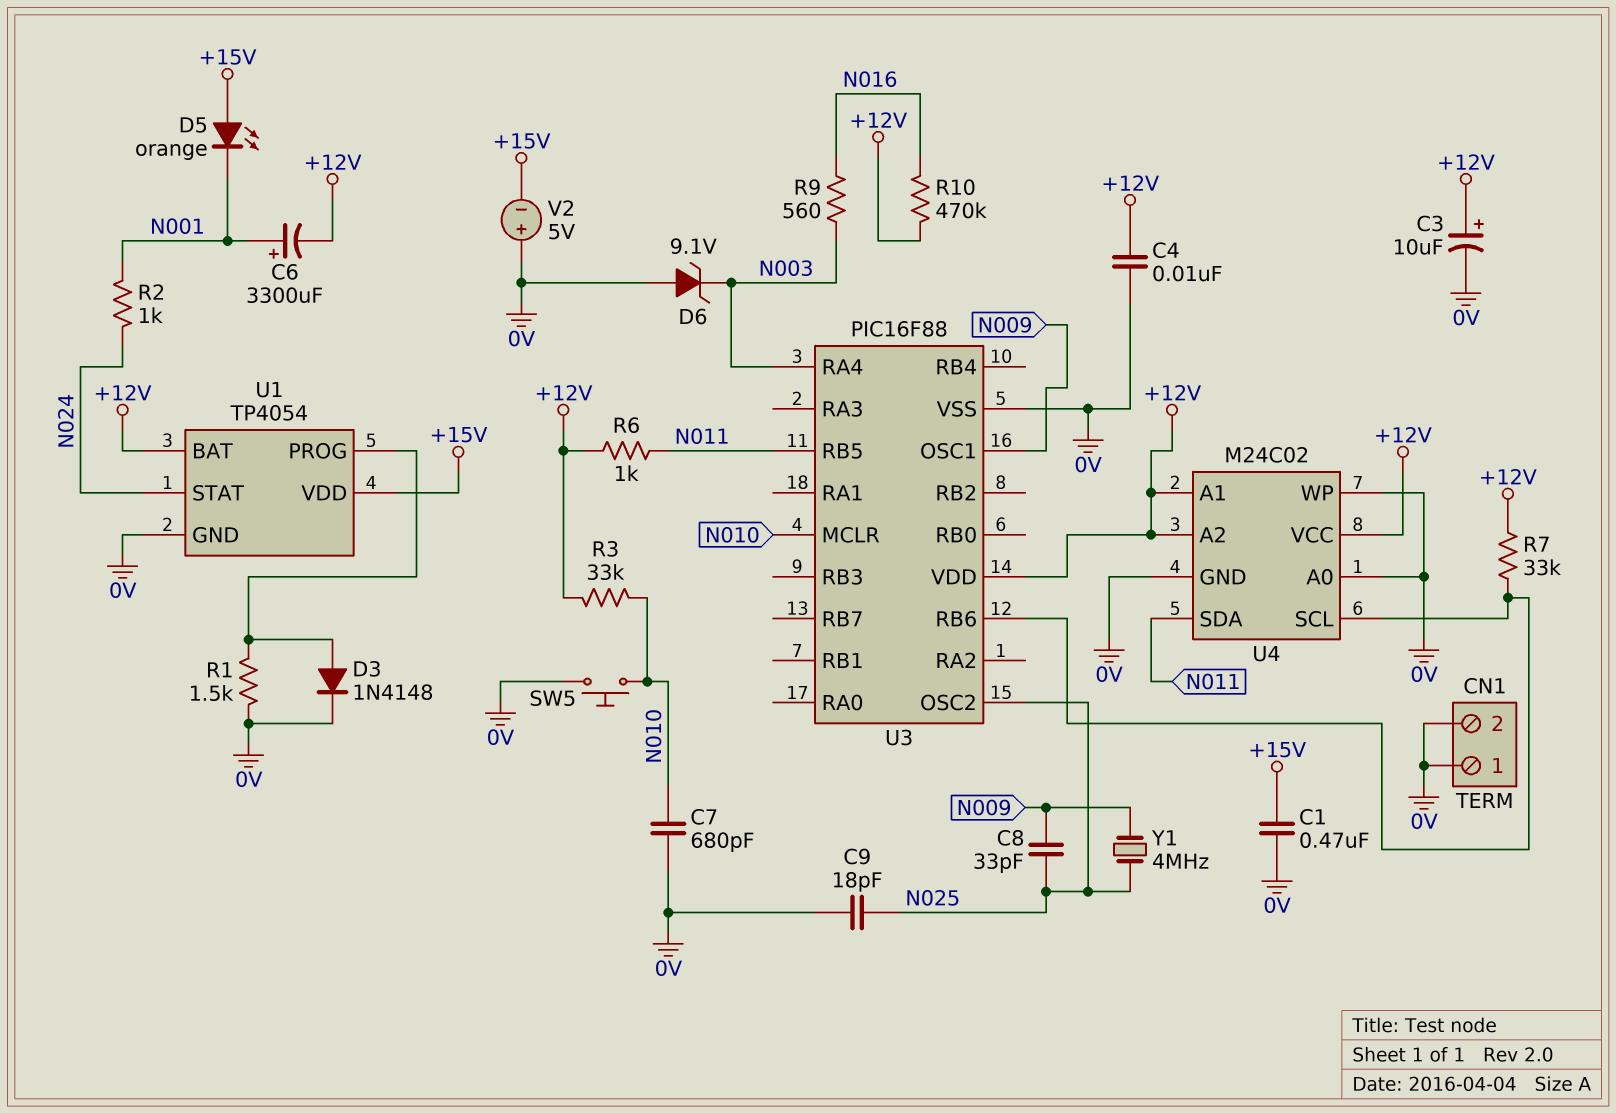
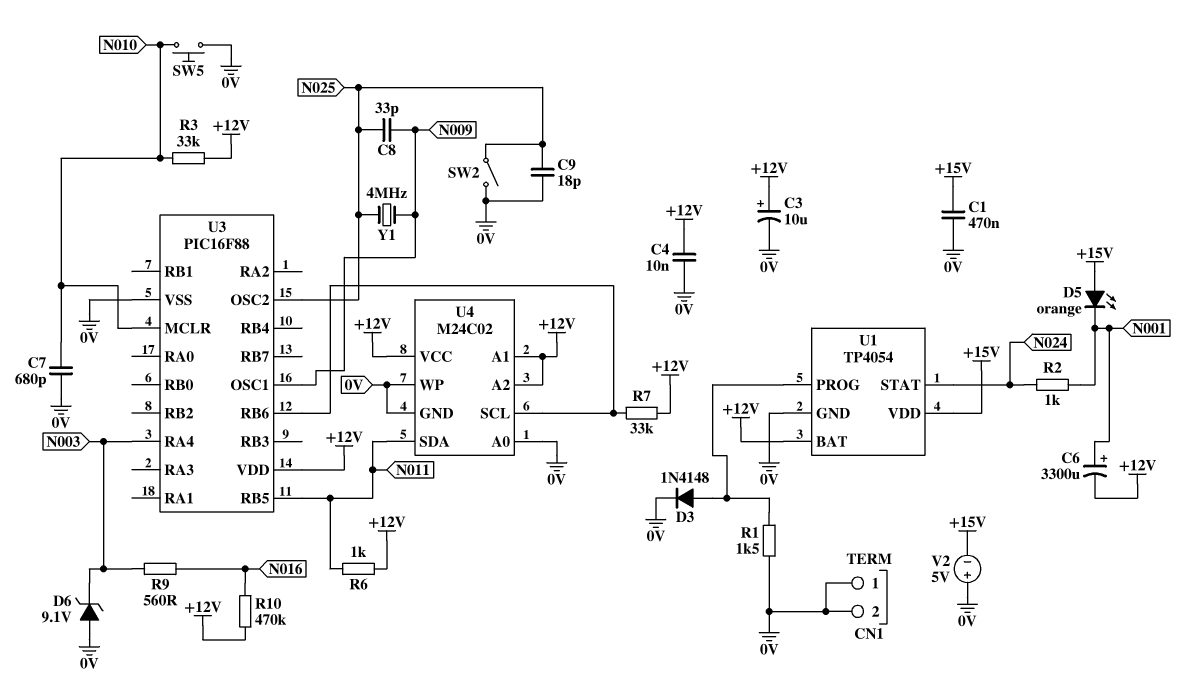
SW2: none -> switch (0V, N025)

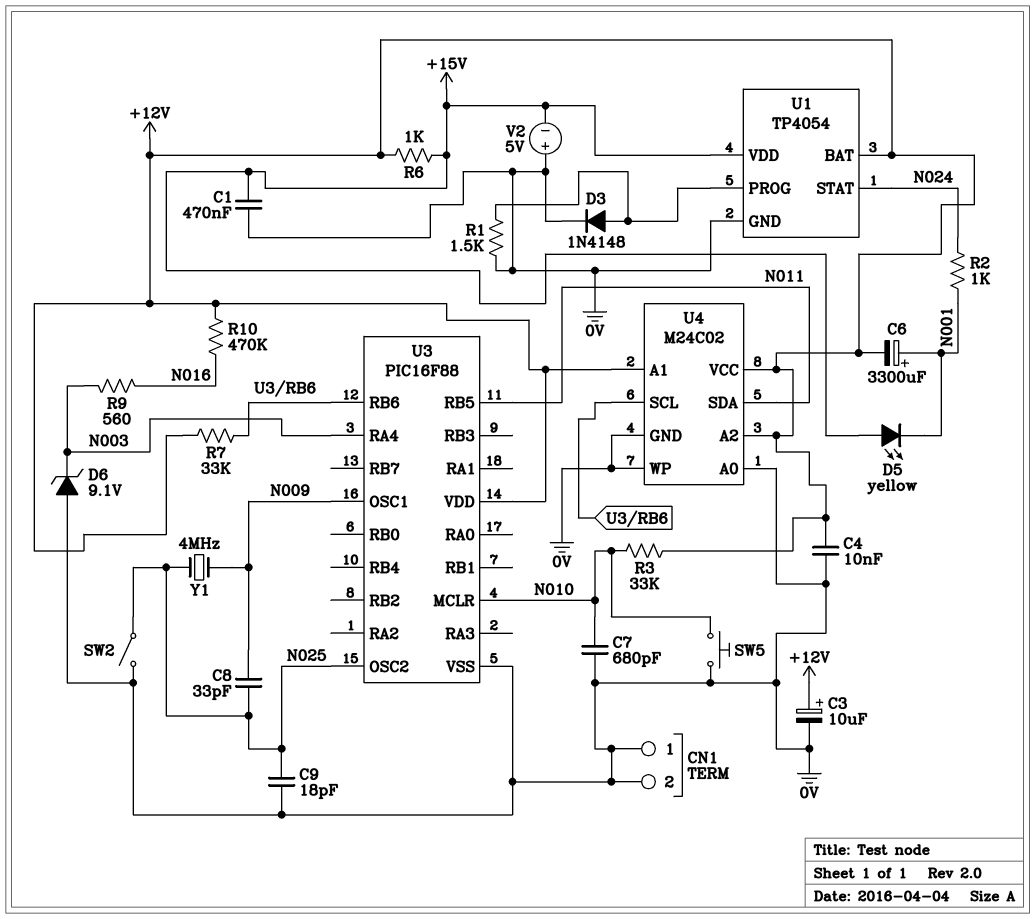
D5: LED orange (A +15V, K N001) -> LED yellow (A +15V, K N001)
R6: 1k (+12V, N011) -> 1k (+12V, +15V)

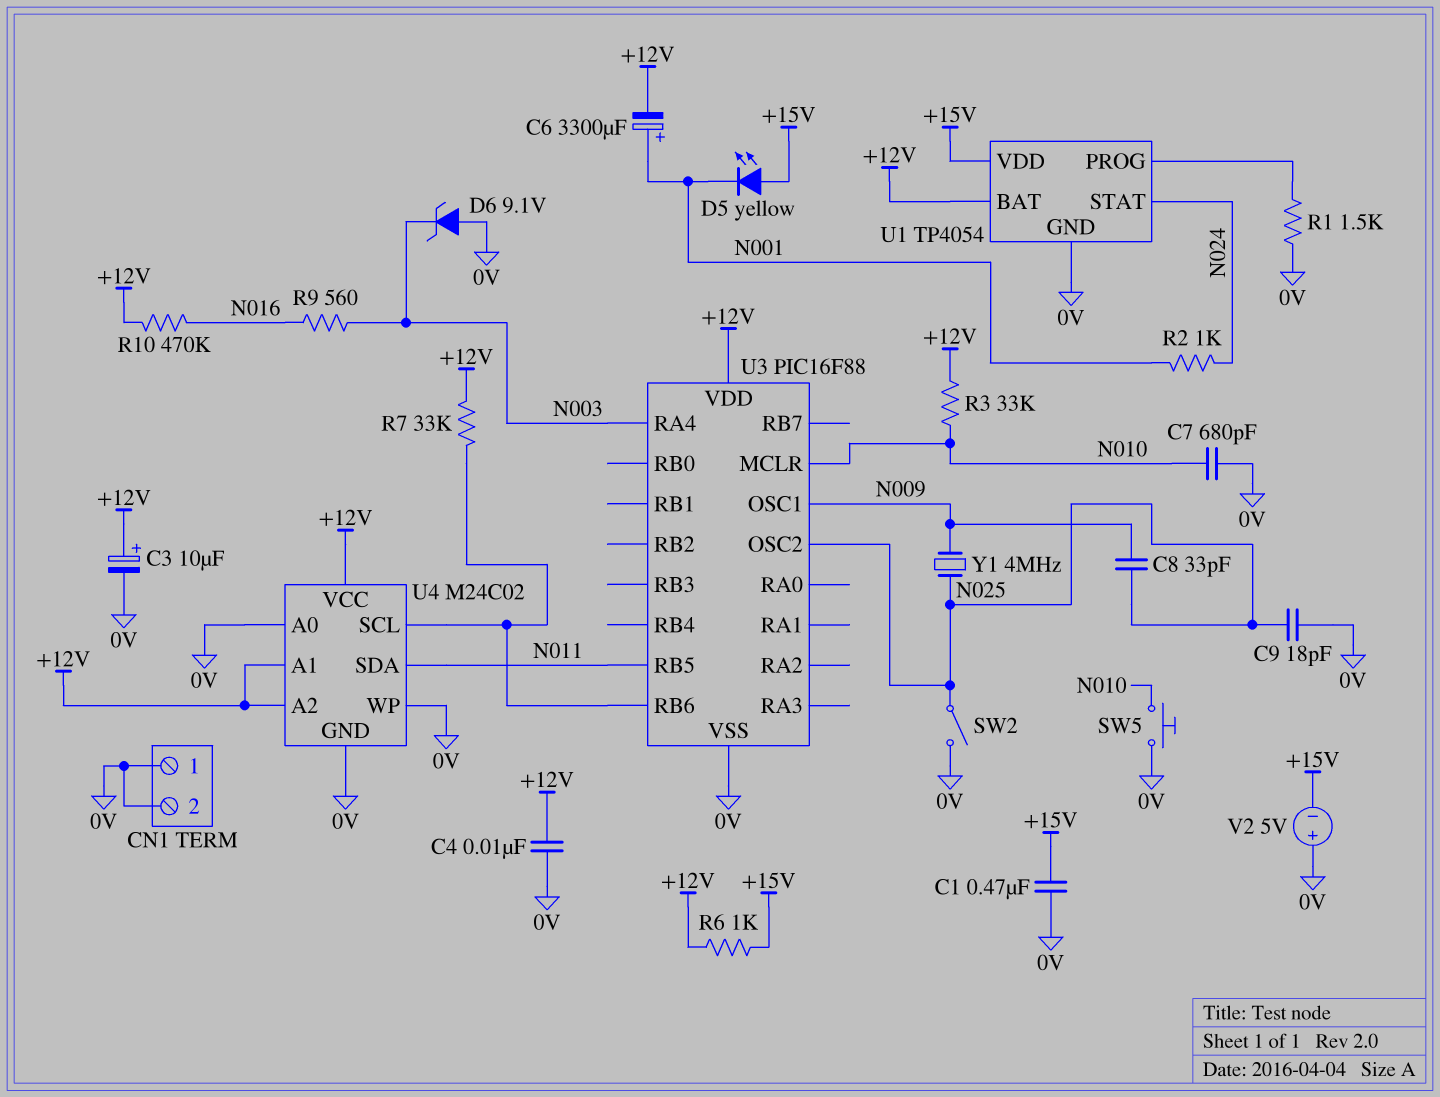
D3: diode 1N4148 (A U1/PROG, K 0V) -> none

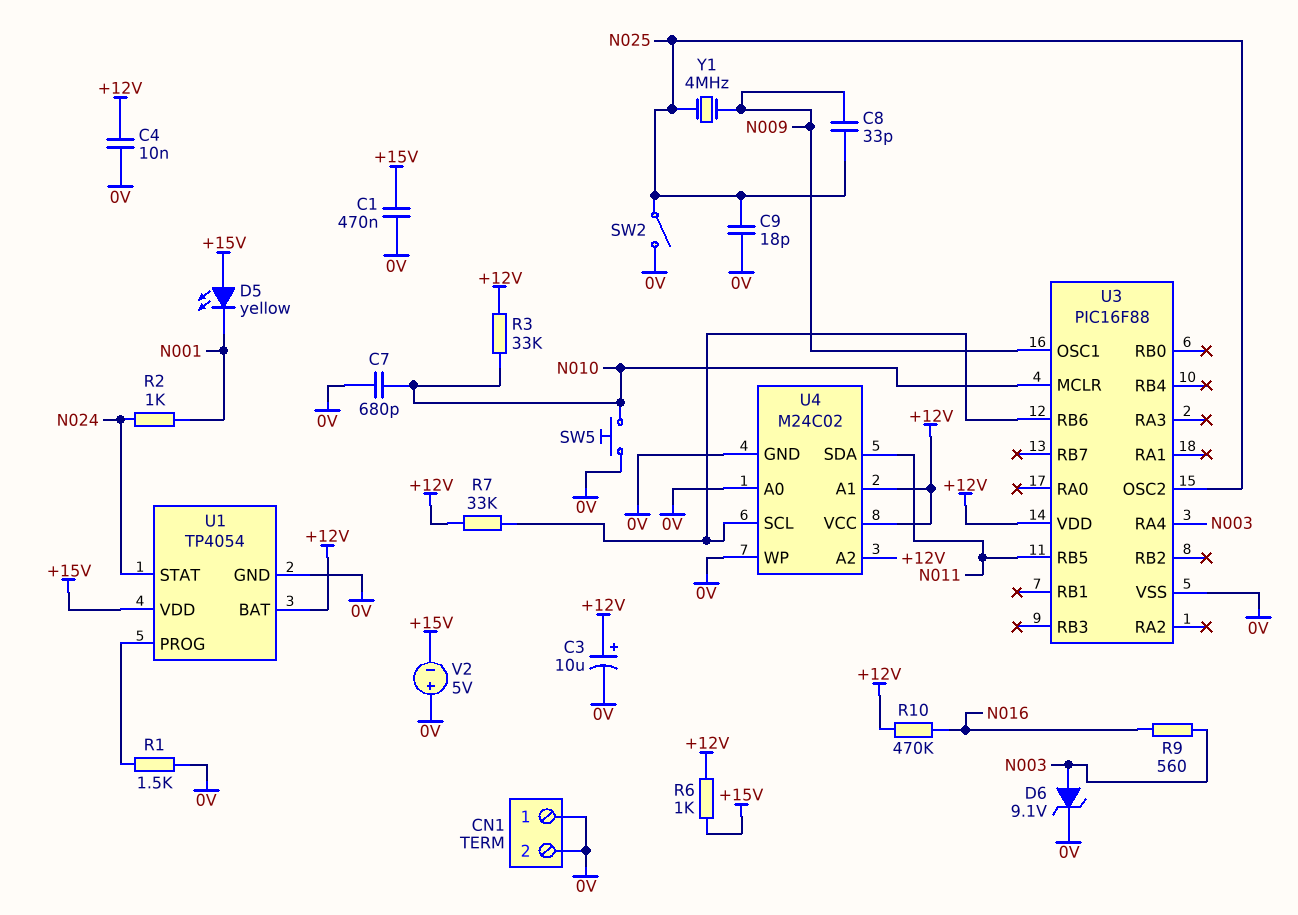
C6: 3300uF (plus N001, minus +12V) -> none
D6: zener 9.1V (A 0V, K N003) -> zener 9.1V (A N003, K 0V)

